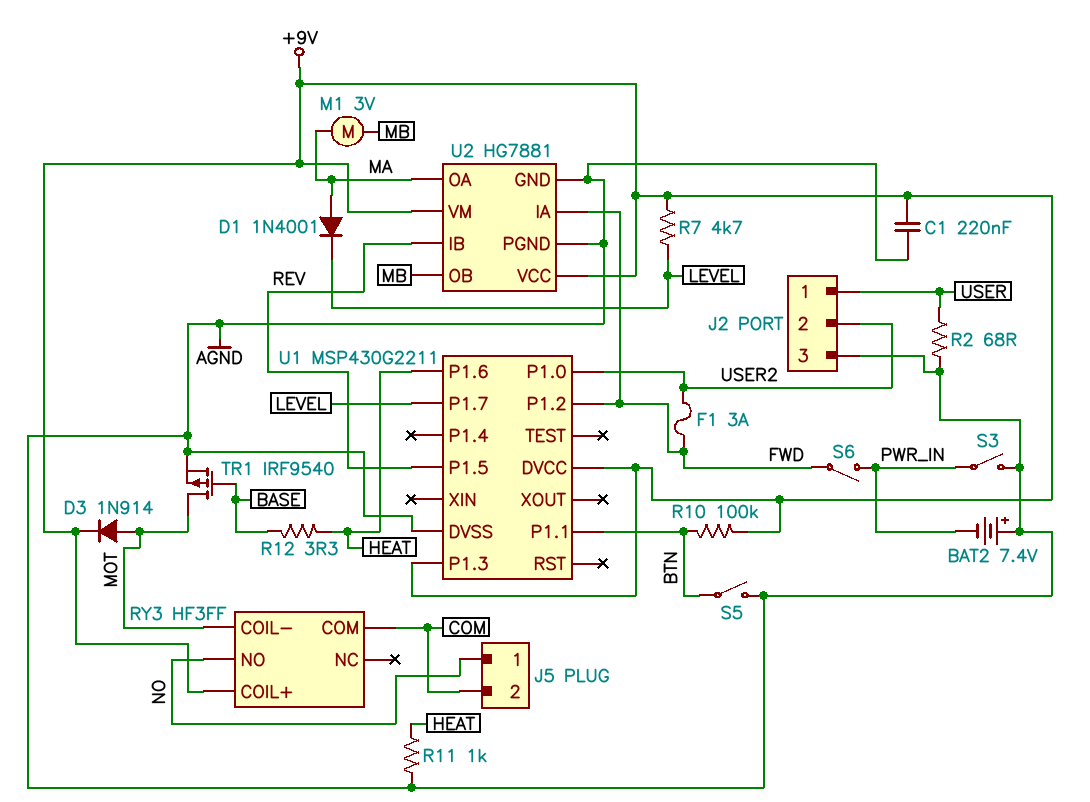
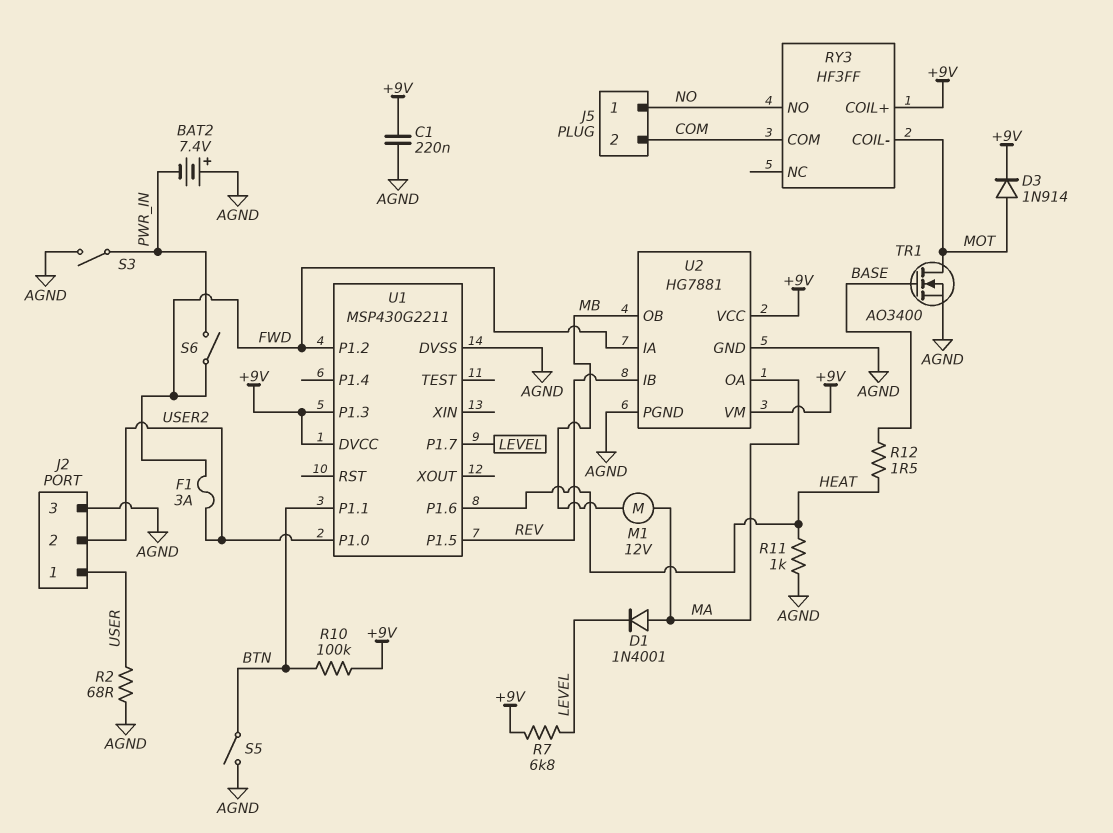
M1: motor 3V (MA, MB) -> motor 12V (MA, MB)
R7: 4.7k (+9V, LEVEL) -> 6.8k (+9V, LEVEL)
R12: 3.3 (BASE, HEAT) -> 1.5 (BASE, HEAT)
TR1: PMOS IRF9540 (G BASE, D MOT, S AGND) -> NMOS AO3400 (G BASE, D MOT, S AGND)

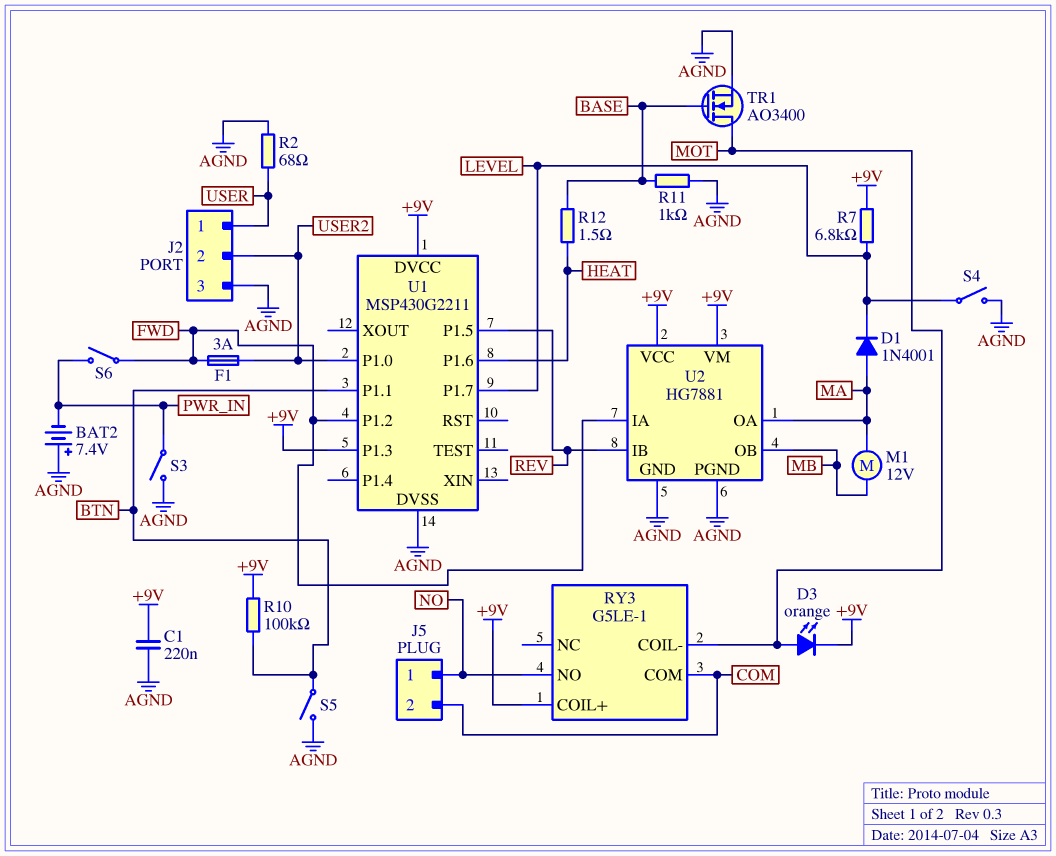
D3: diode 1N914 (A MOT, K +9V) -> LED orange (A MOT, K +9V)
R11: 1k (AGND, HEAT) -> 1k (AGND, BASE)
RY3: HF3FF -> G5LE-1
S4: none -> switch (AGND, LEVEL)

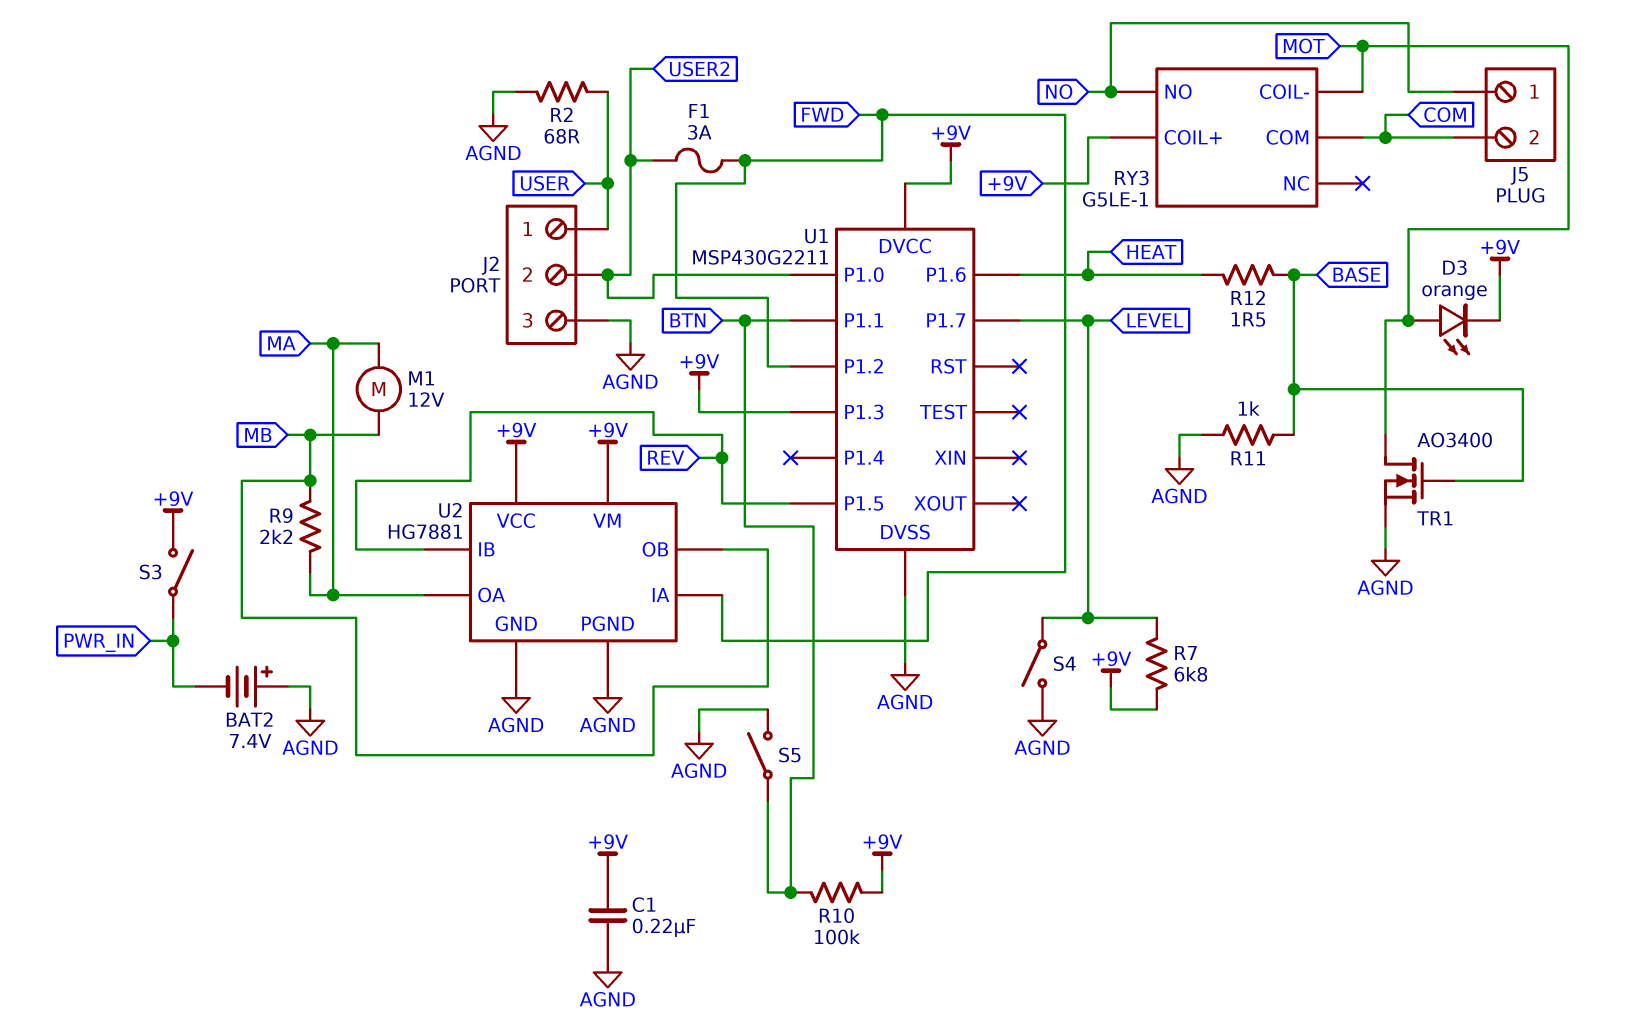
D1: diode 1N4001 (A MA, K LEVEL) -> none
R9: none -> 2.2k (MA, MB)
S3: switch (AGND, PWR_IN) -> switch (+9V, PWR_IN)
S6: switch (FWD, PWR_IN) -> none

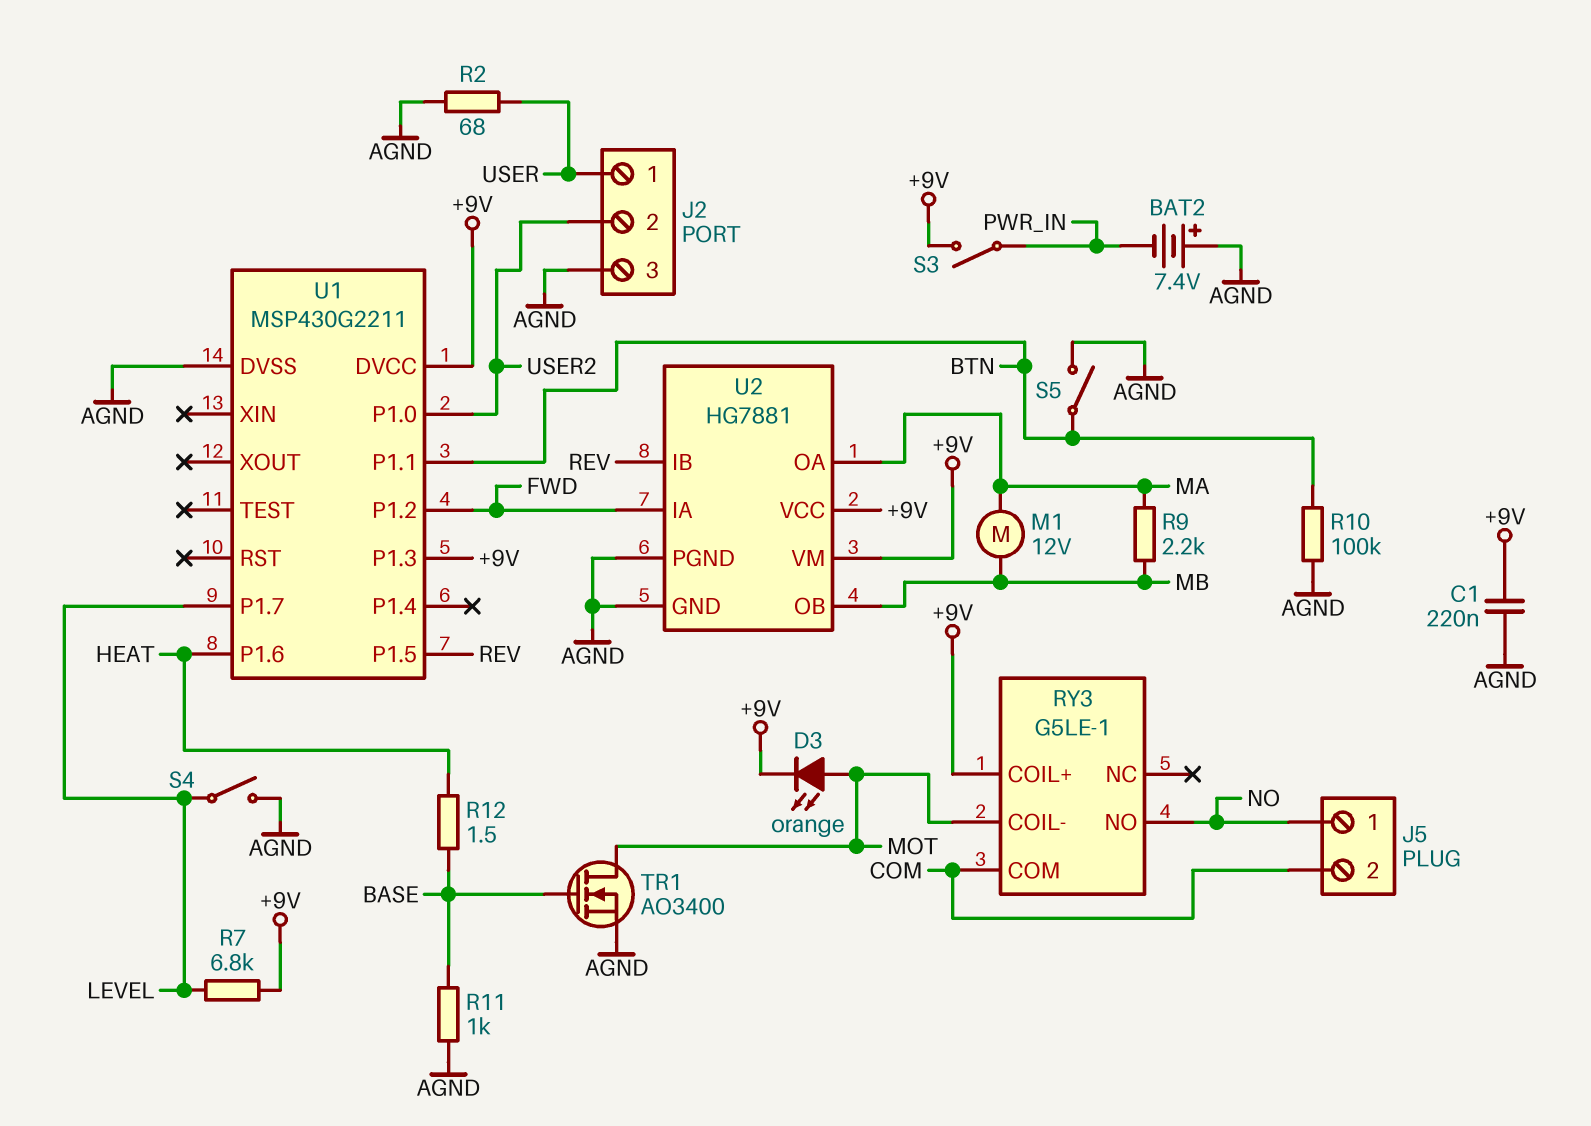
F1: 3A (FWD, USER2) -> none
R10: 100k (+9V, BTN) -> 100k (AGND, BTN)

